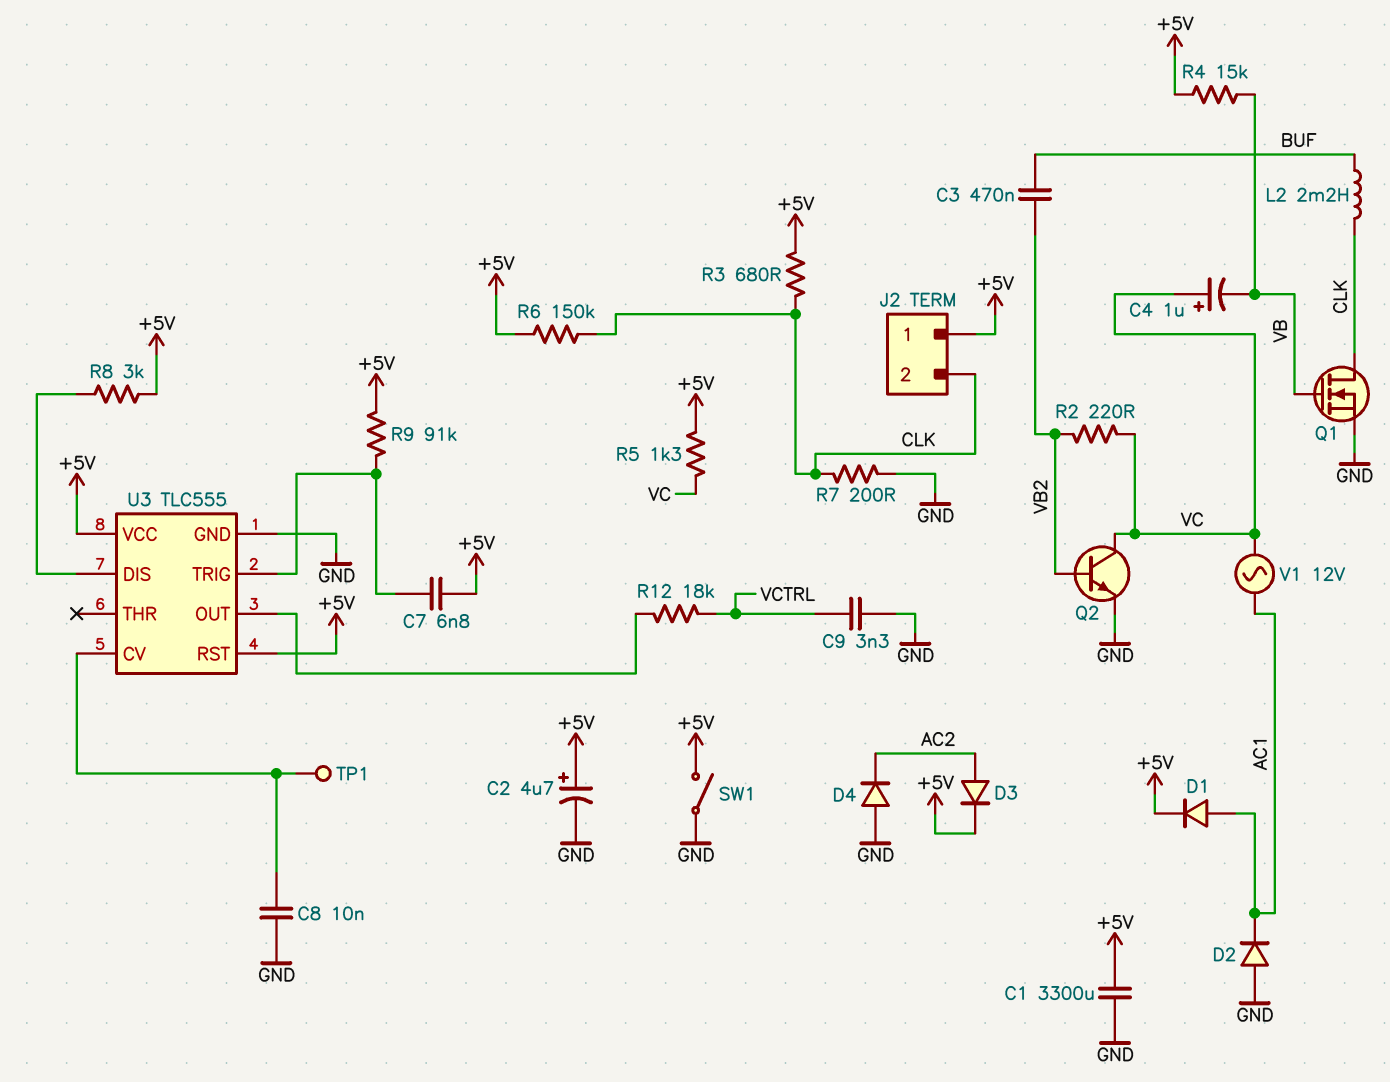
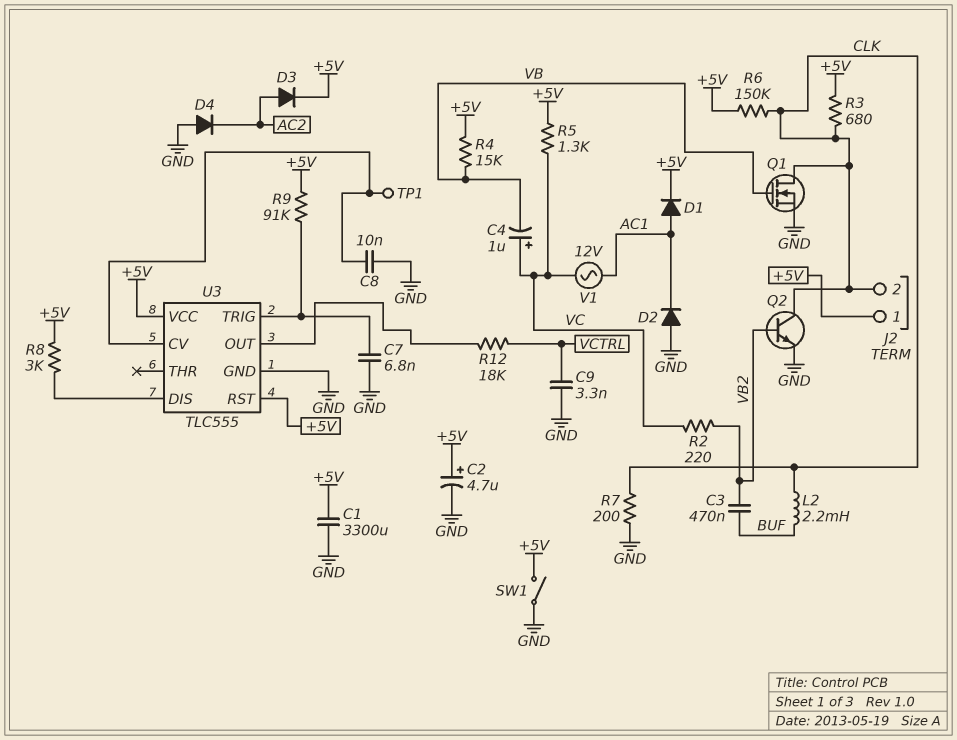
C7: 6.8nF (+5V, U3/TRIG) -> 6.8nF (GND, U3/TRIG)
Q2: NPN (B VB2, C VC, E GND) -> NPN (B VB2, C CLK, E GND)

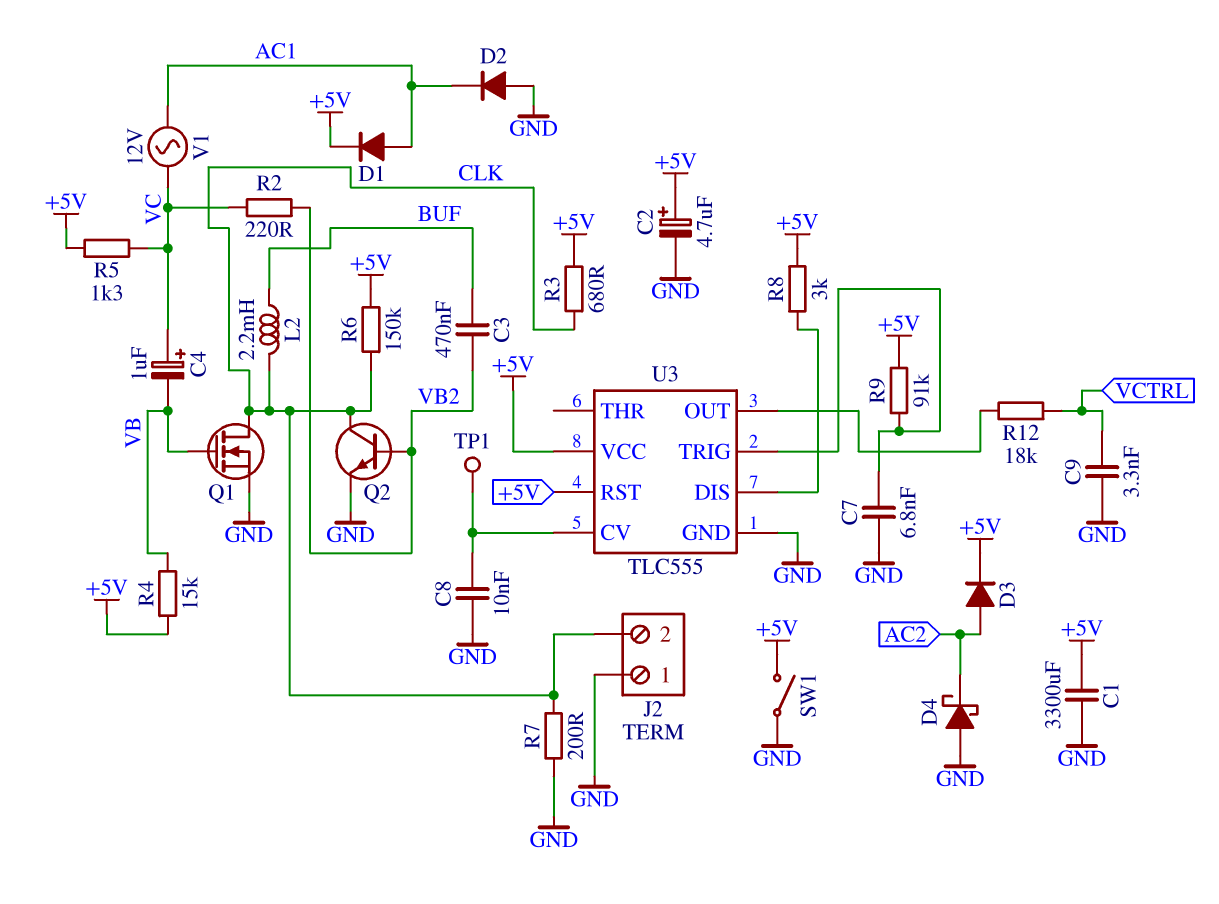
D4: diode (A GND, K AC2) -> schottky (A GND, K AC2)
J2 pin 1: +5V -> GND

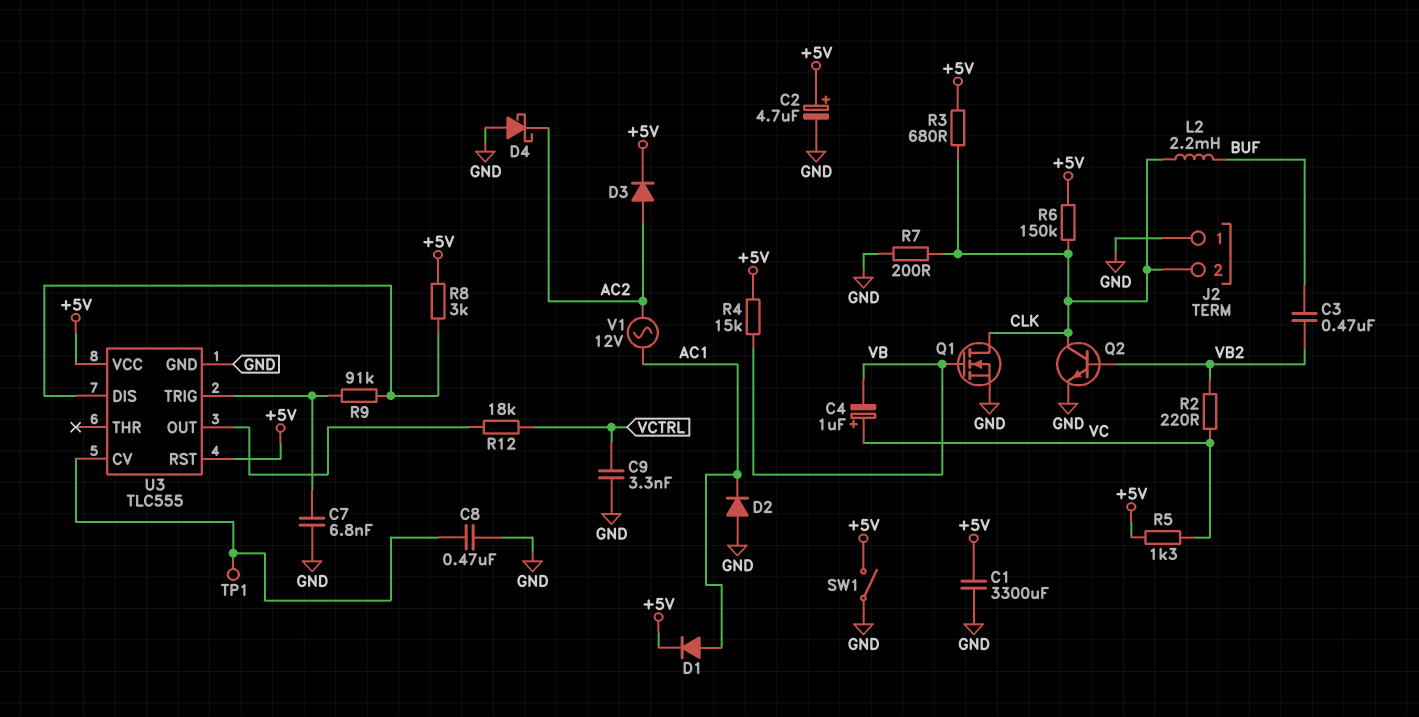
C8: 10nF (GND, U3/CV) -> 470nF (GND, U3/CV)
R9: 91k (+5V, U3/TRIG) -> 91k (U3/DIS, U3/TRIG)
V1: AC 12V (AC1, VC) -> AC 12V (AC1, AC2)

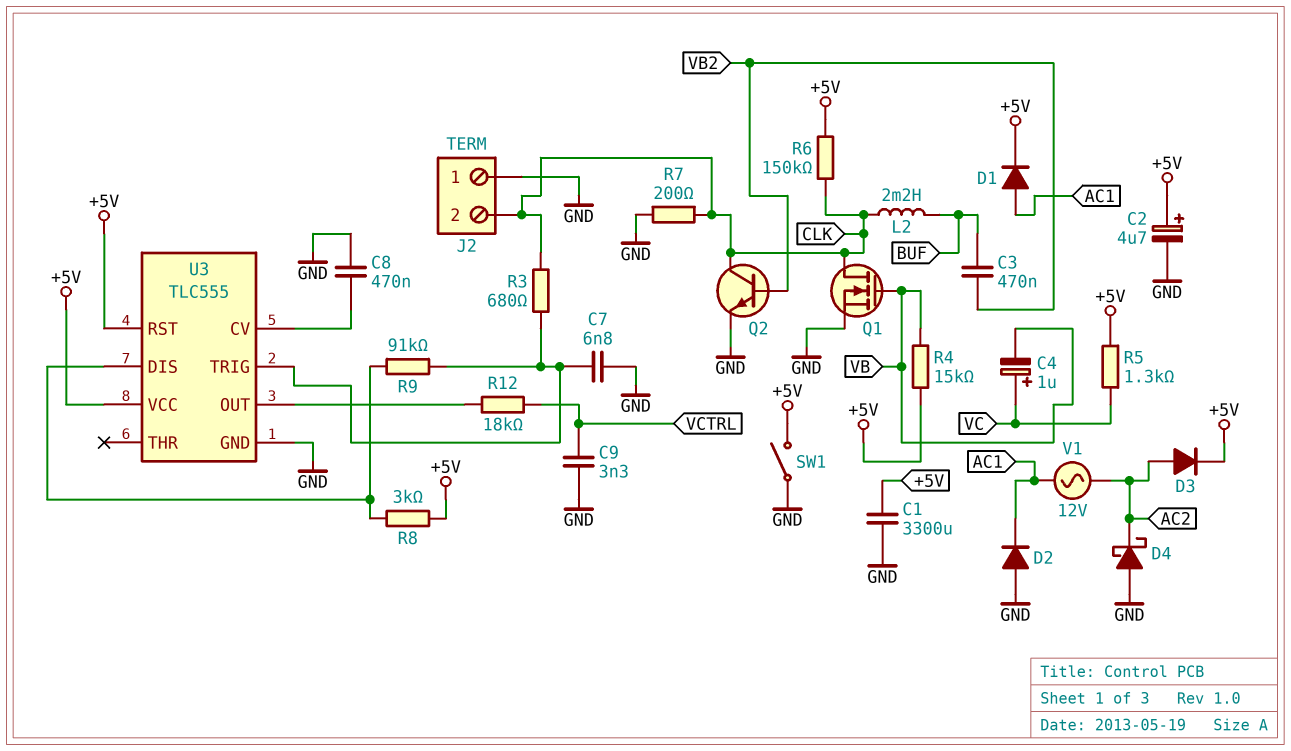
R2: 220 (VB2, VC) -> none
R3: 680 (+5V, CLK) -> 680 (CLK, U3/TRIG)
TP1: test point (U3/CV) -> none

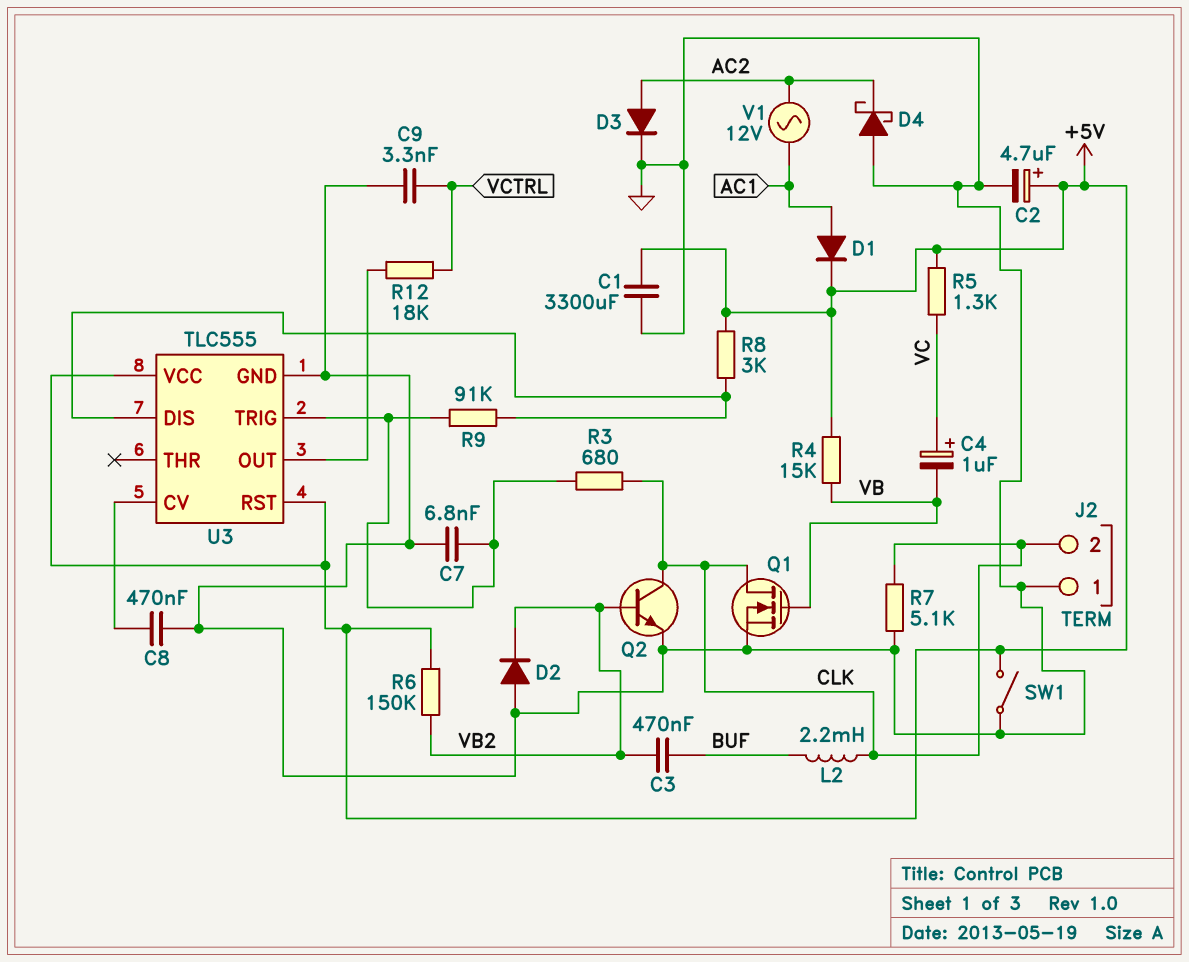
D2: diode (A GND, K AC1) -> diode (A GND, K VB2)
D3: diode (A AC2, K +5V) -> diode (A AC2, K GND)
R6: 150k (+5V, CLK) -> 150k (+5V, VB2)
R7: 200 (CLK, GND) -> 5.1k (CLK, GND)

